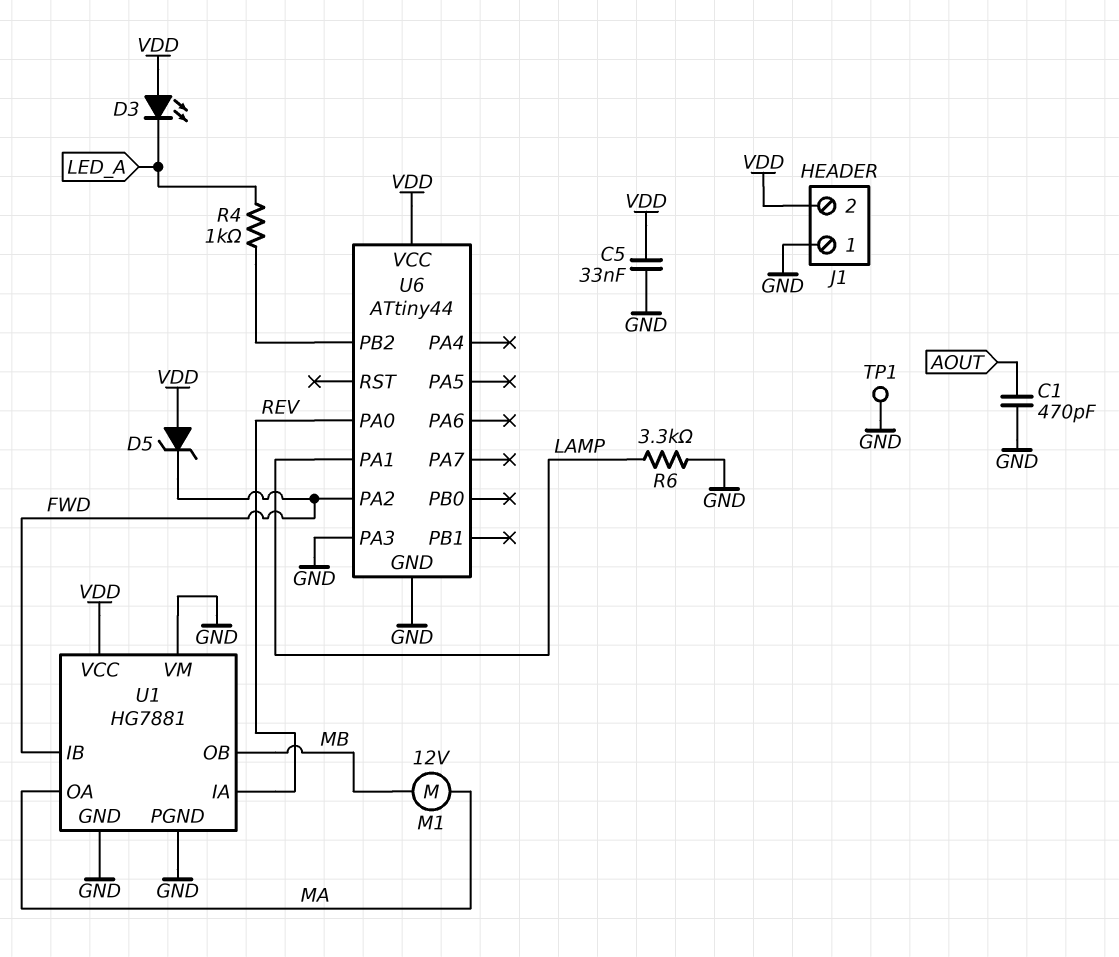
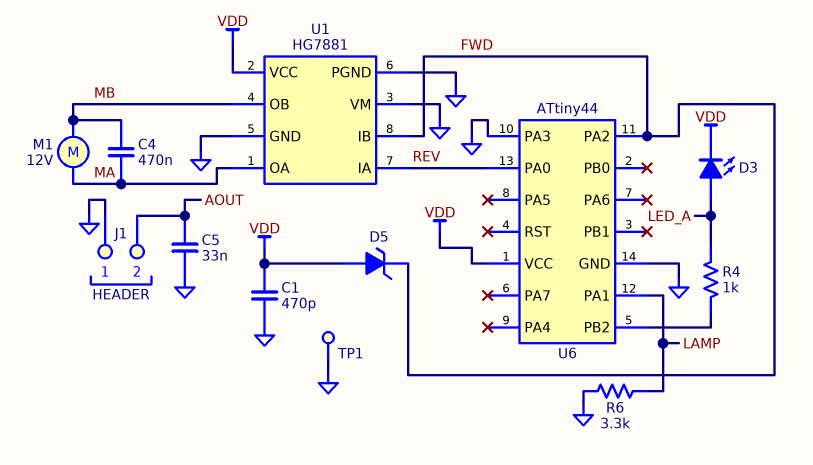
C1: 470pF (AOUT, GND) -> 470pF (GND, VDD)
C4: none -> 470nF (MA, MB)
C5: 33nF (GND, VDD) -> 33nF (AOUT, GND)
D3: LED (A VDD, K LED_A) -> LED (A LED_A, K VDD)
J1 pin 2: VDD -> AOUT

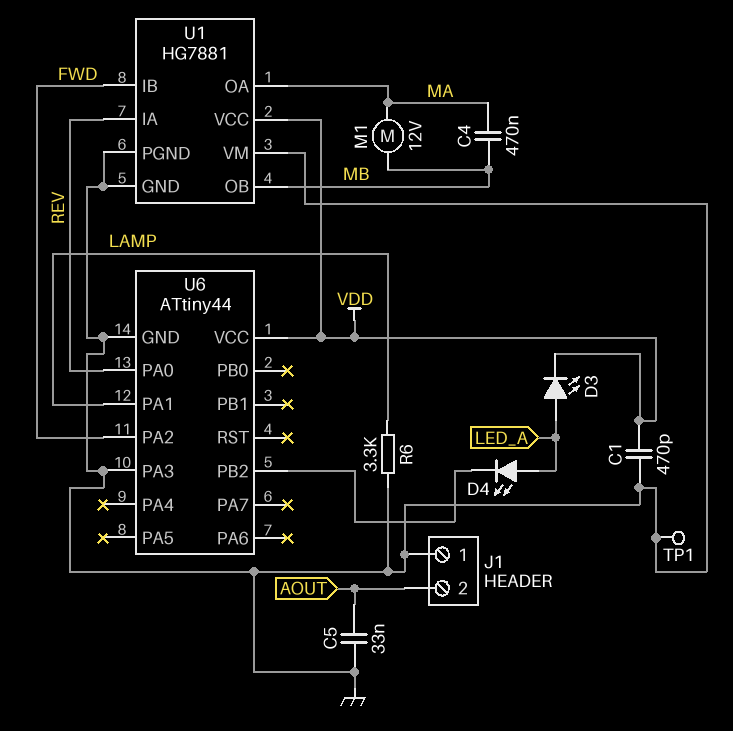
D4: none -> LED (A LED_A, K U6/PB2)
D5: zener (A VDD, K FWD) -> none
R4: 1k (LED_A, U6/PB2) -> none

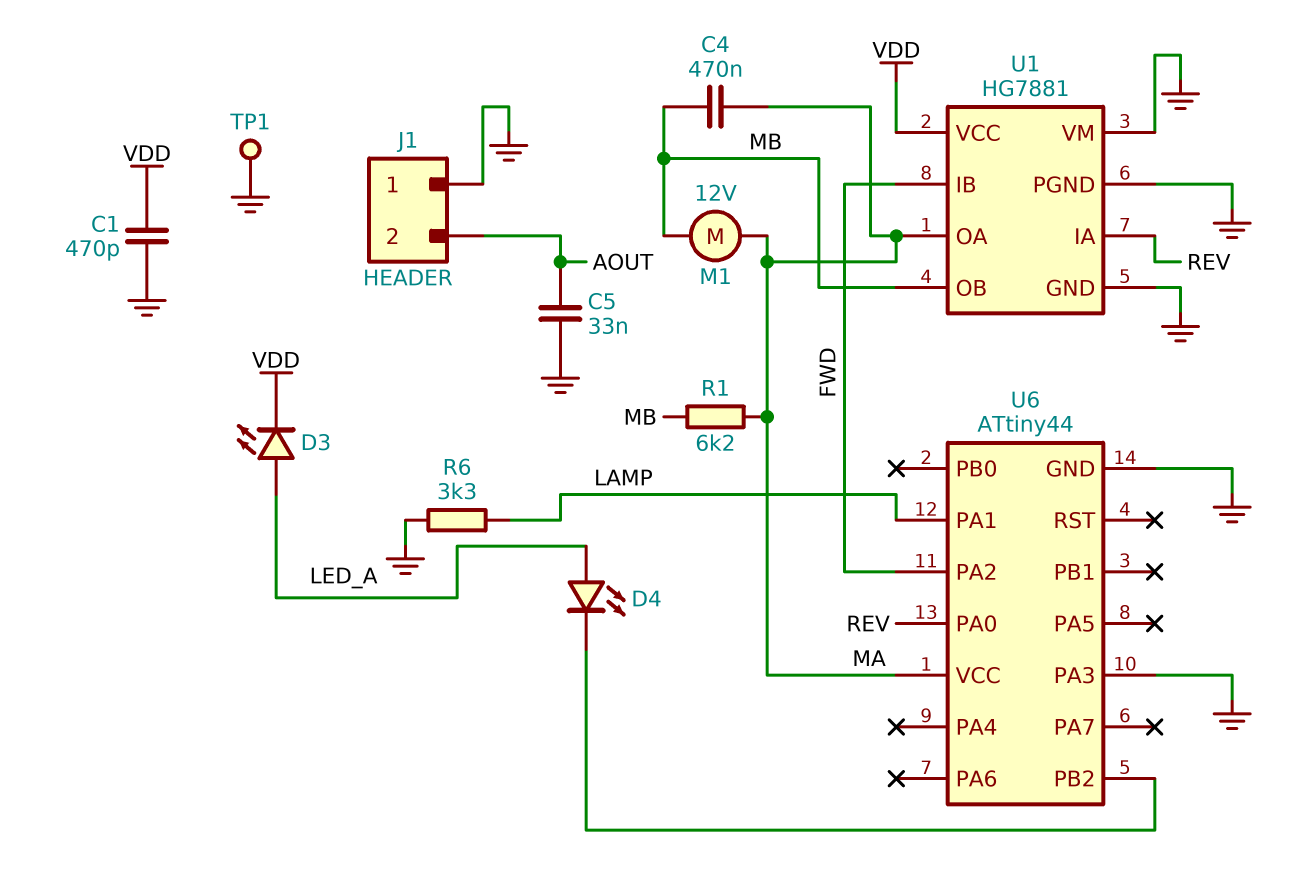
R1: none -> 6.2k (MA, MB)
U6 pin VCC: VDD -> MA

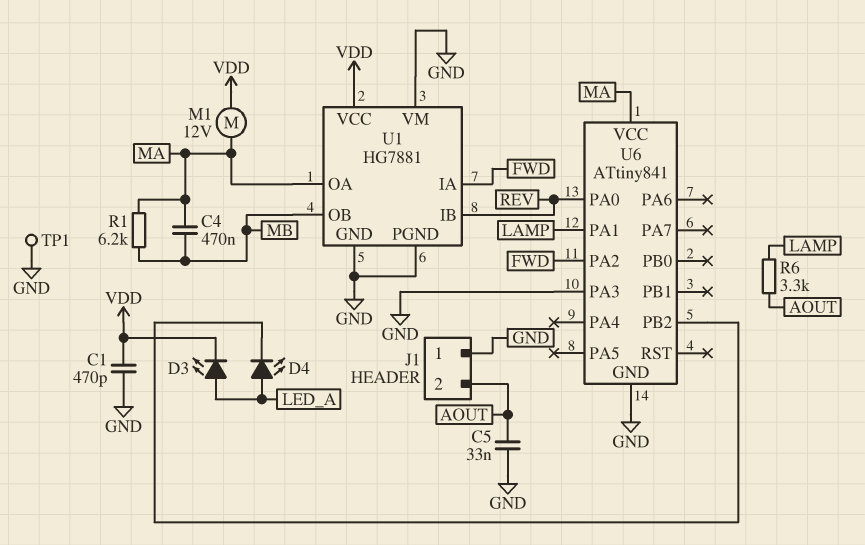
M1: motor 12V (MA, MB) -> motor 12V (MA, VDD)
R6: 3.3k (GND, LAMP) -> 3.3k (AOUT, LAMP)
U1 pin IA: REV -> FWD
U1 pin IB: FWD -> REV
U6: ATtiny44 -> ATtiny841

